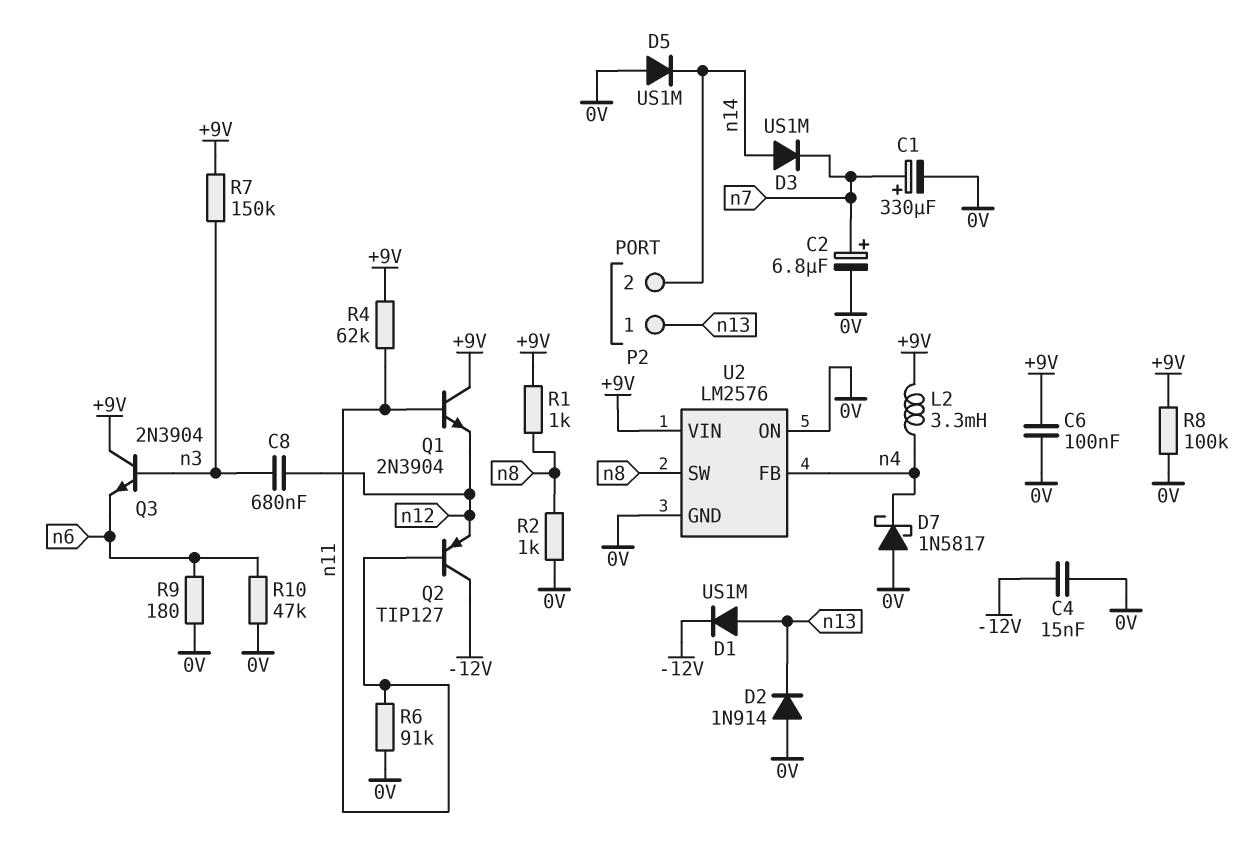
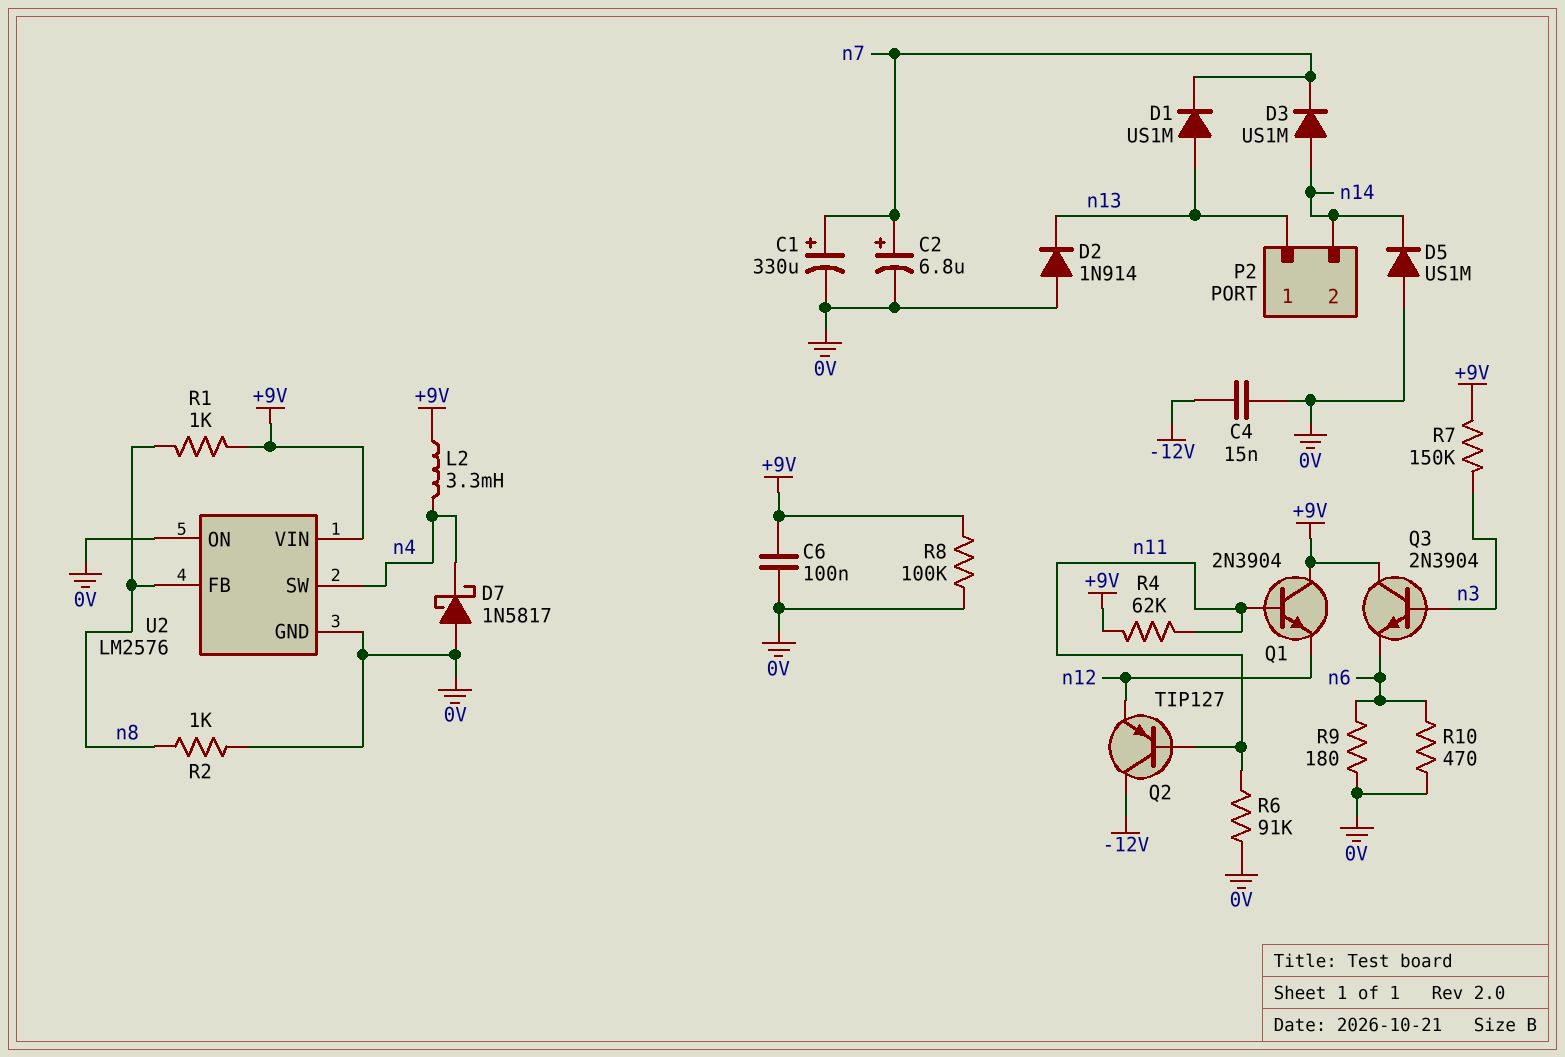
C8: 680nF (n3, n12) -> none
D1: diode US1M (A n13, K -12V) -> diode US1M (A n13, K n7)
R10: 47k (0V, n6) -> 470 (0V, n6)
U2 pin FB: n4 -> n8
U2 pin SW: n8 -> n4

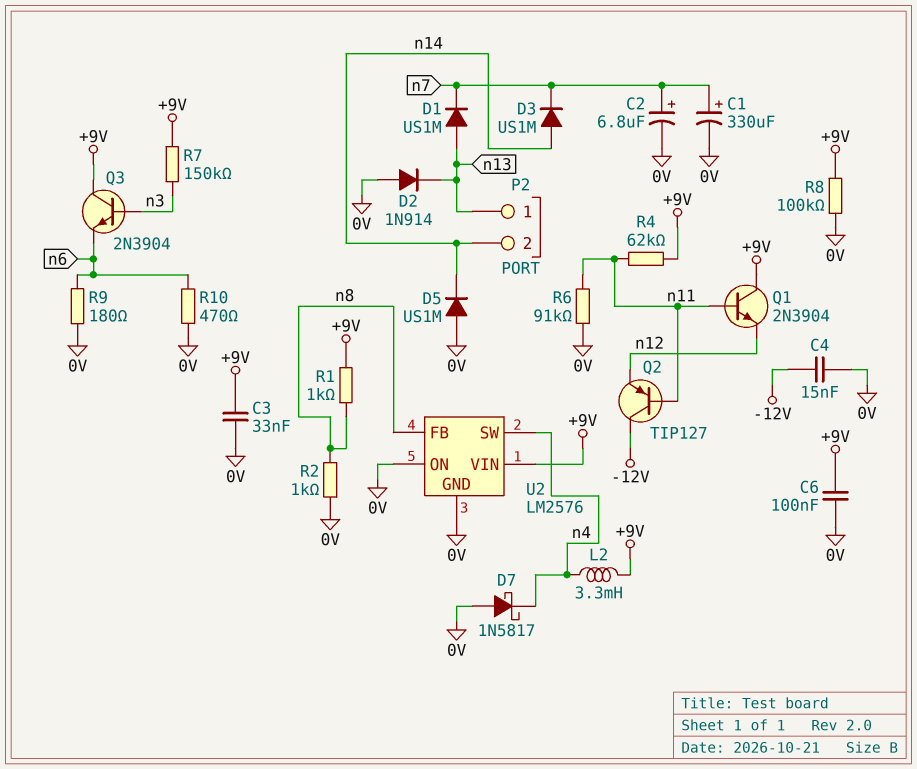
C3: none -> 33nF (+9V, 0V)

